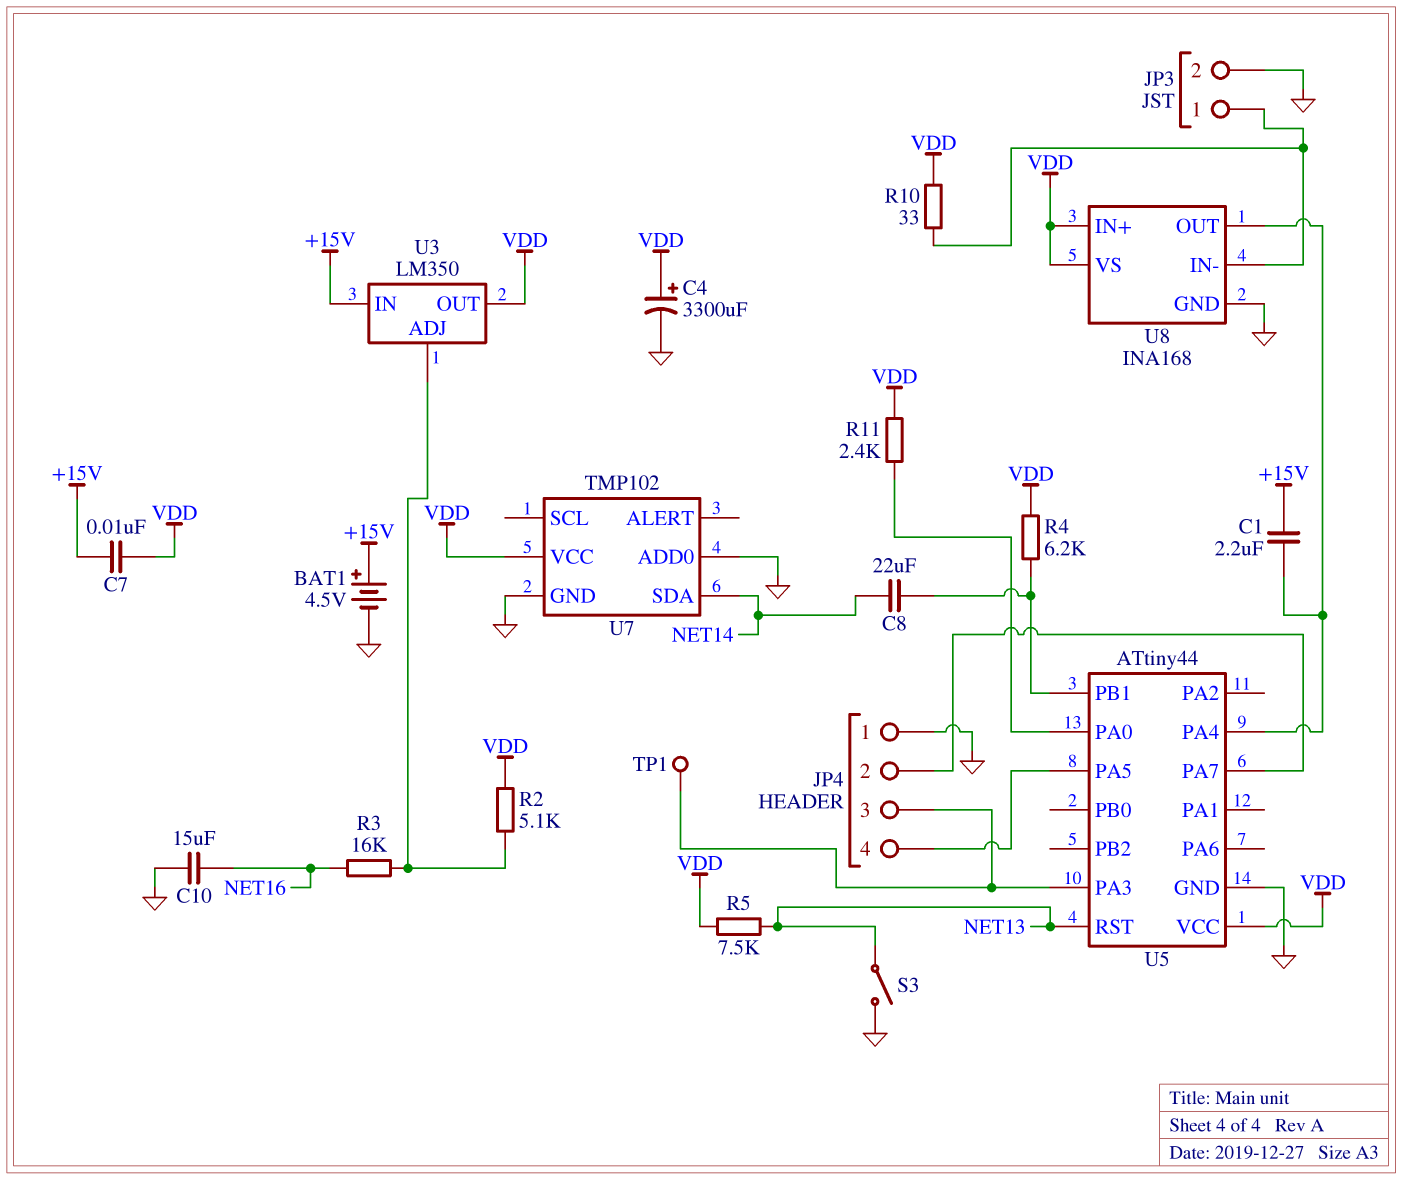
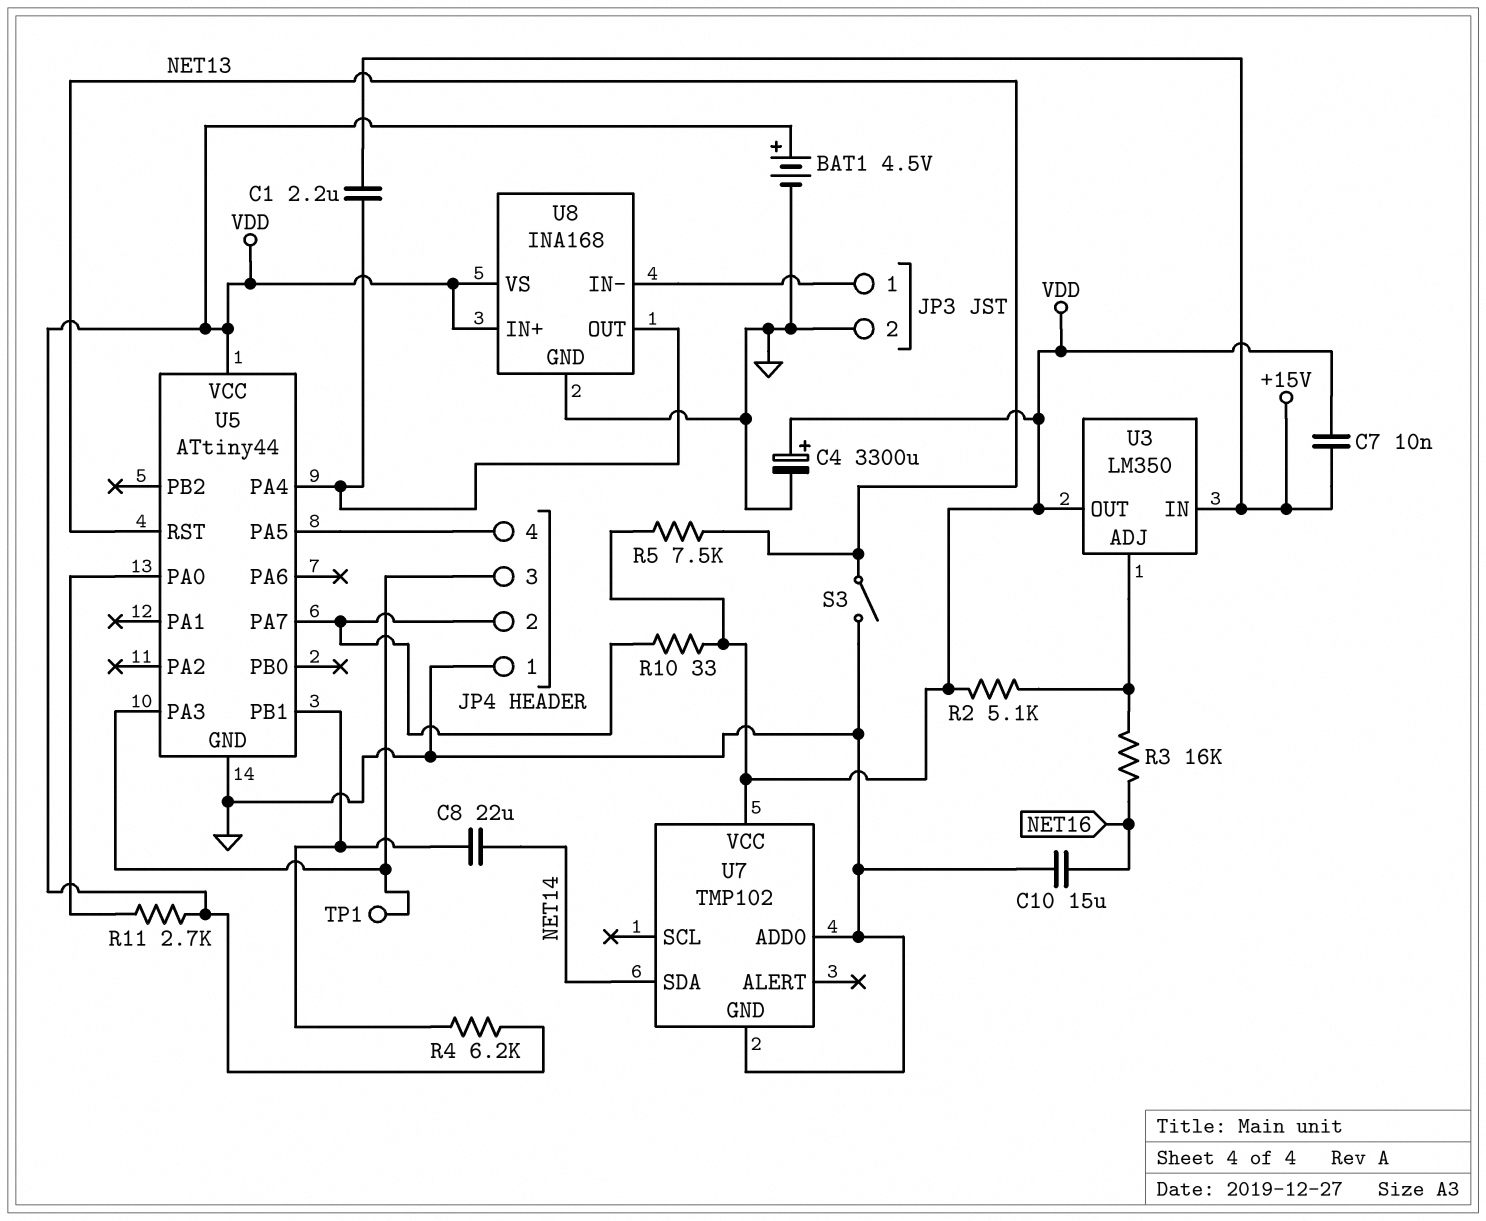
BAT1: 4.5V (plus +15V, minus GND) -> 4.5V (plus VDD, minus GND)
R10: 33 (JP3/1, VDD) -> 33 (JP4/2, VDD)
R11: 2.4k (U5/PA0, VDD) -> 2.7k (U5/PA0, VDD)

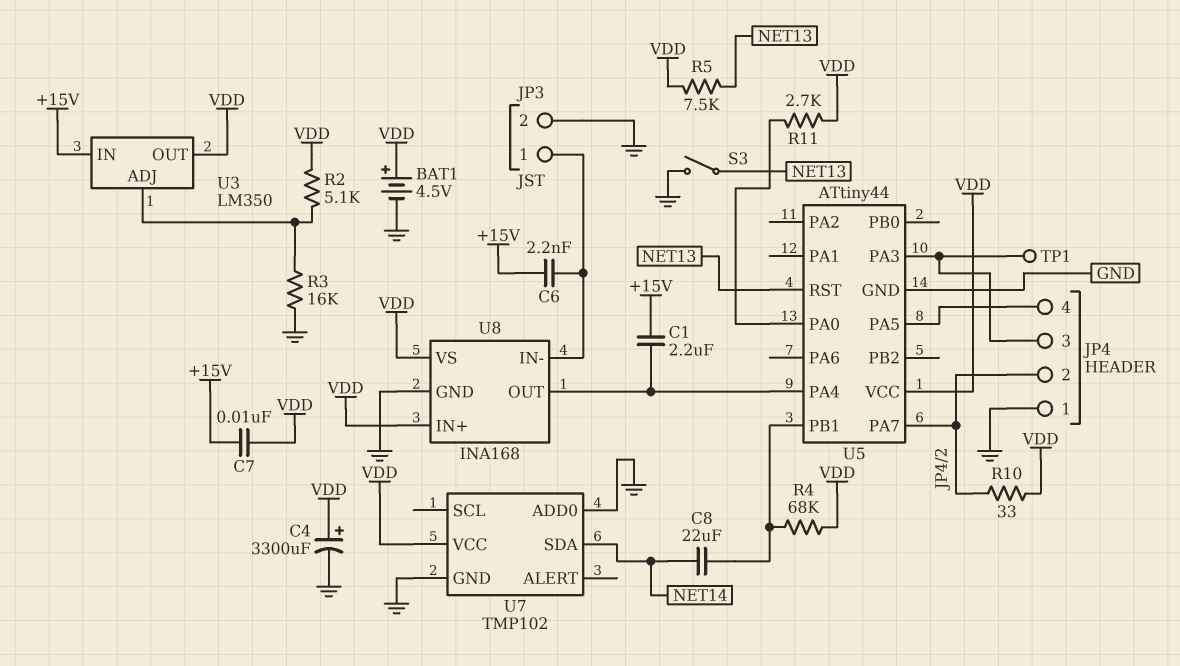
C6: none -> 2.2nF (+15V, JP3/1)
C10: 15uF (GND, NET16) -> none
R3: 16k (NET16, U3/ADJ) -> 16k (GND, U3/ADJ)
R4: 6.2k (U5/PB1, VDD) -> 68k (U5/PB1, VDD)

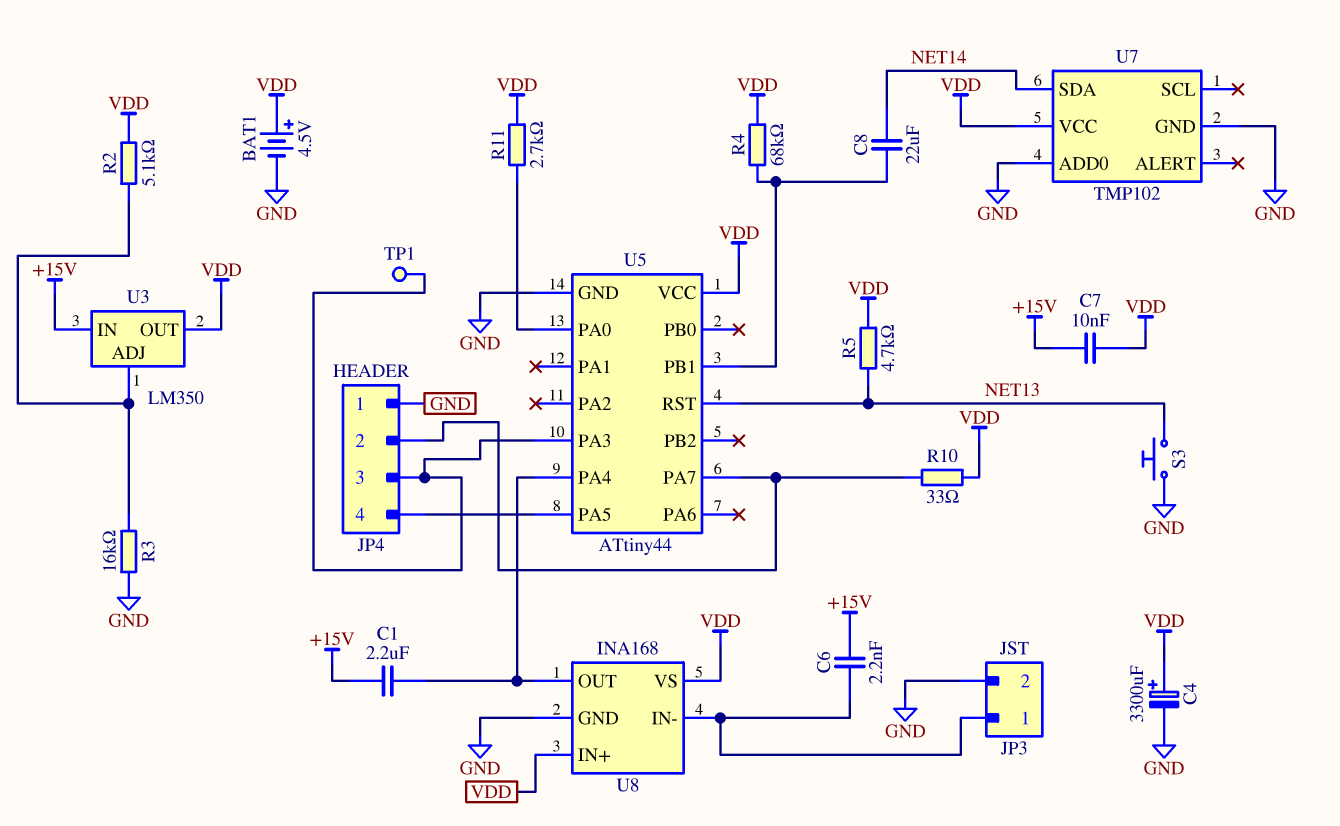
R5: 7.5k (NET13, VDD) -> 4.7k (NET13, VDD)
S3: switch (GND, NET13) -> button (GND, NET13)

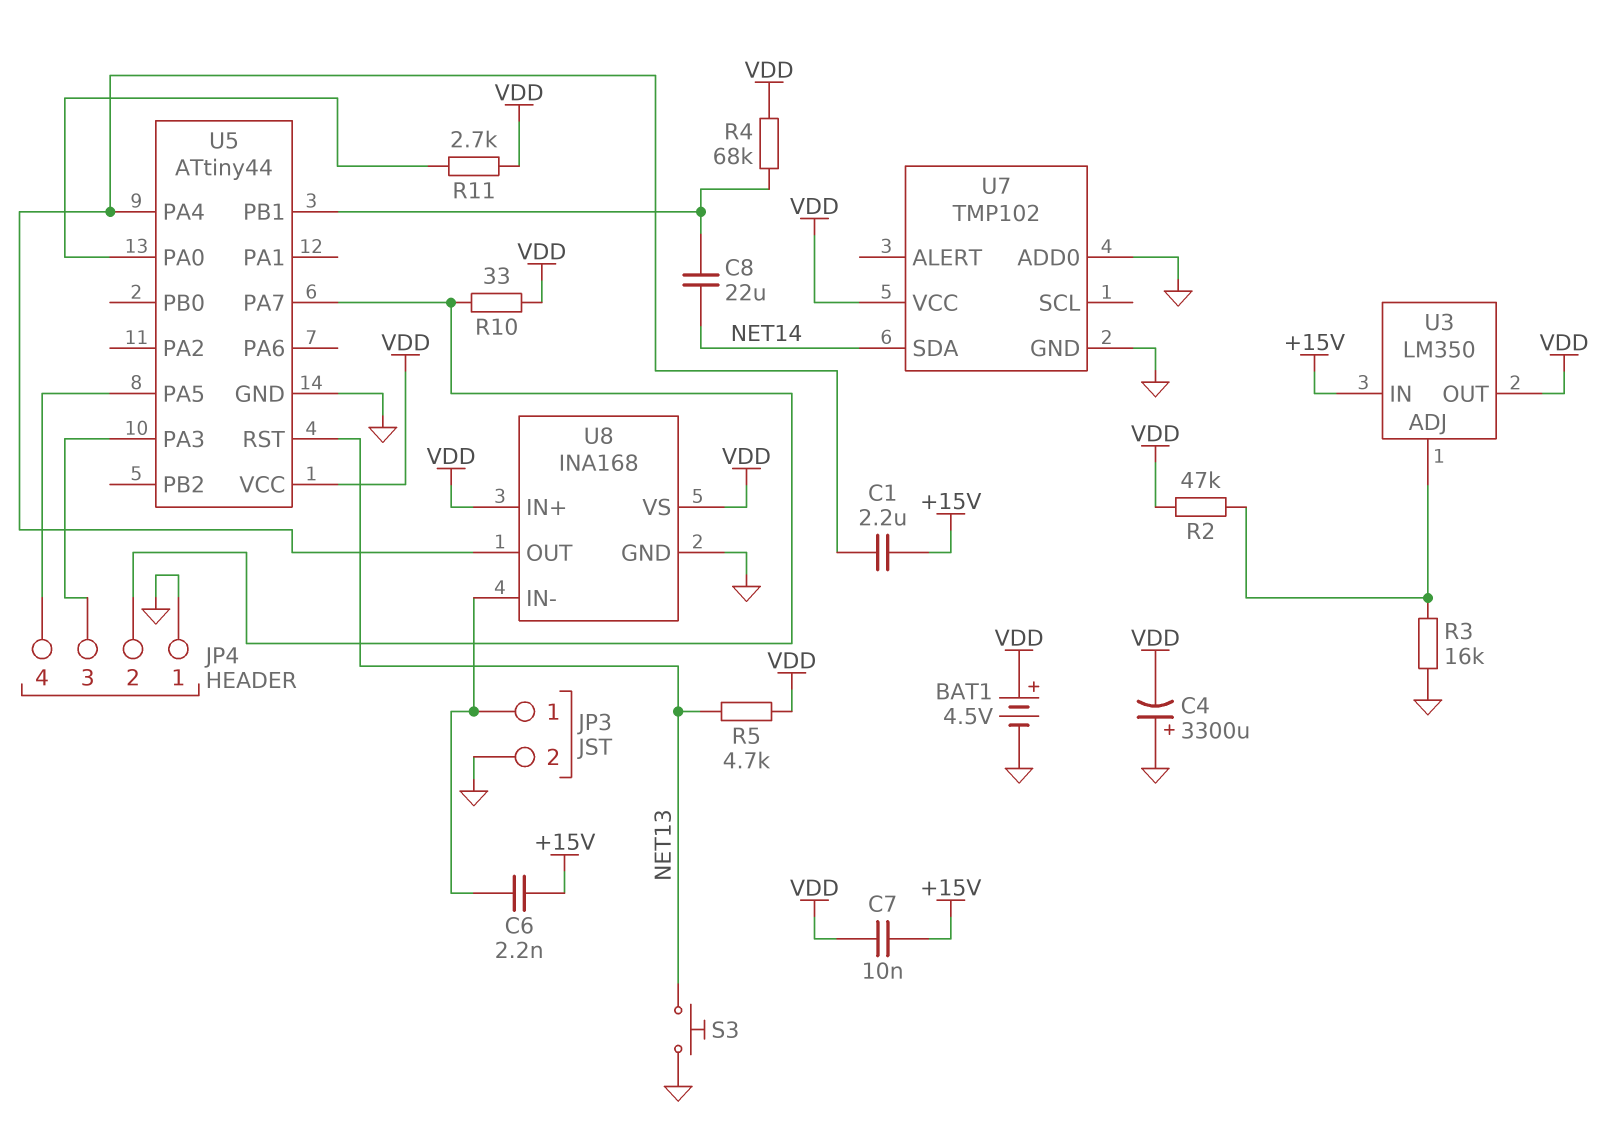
C4: 3300uF (plus VDD, minus GND) -> 3300uF (plus GND, minus VDD)
R2: 5.1k (U3/ADJ, VDD) -> 47k (U3/ADJ, VDD)
TP1: test point (JP4/3) -> none

